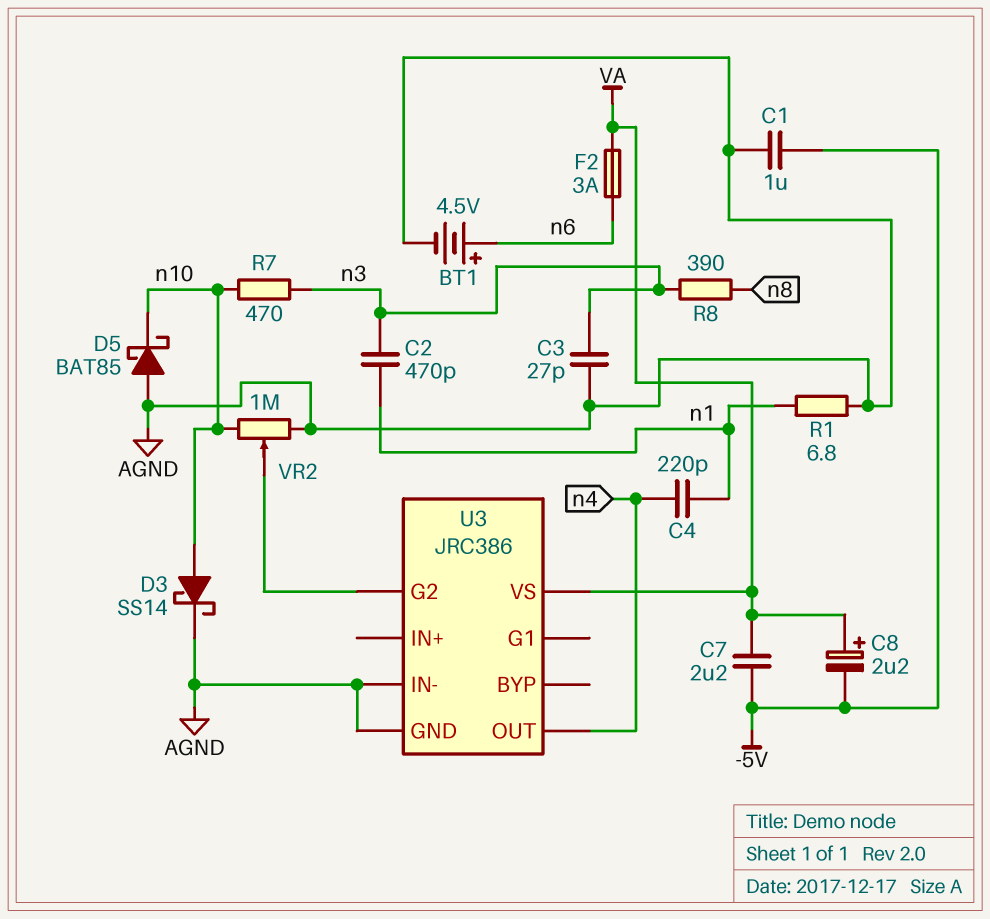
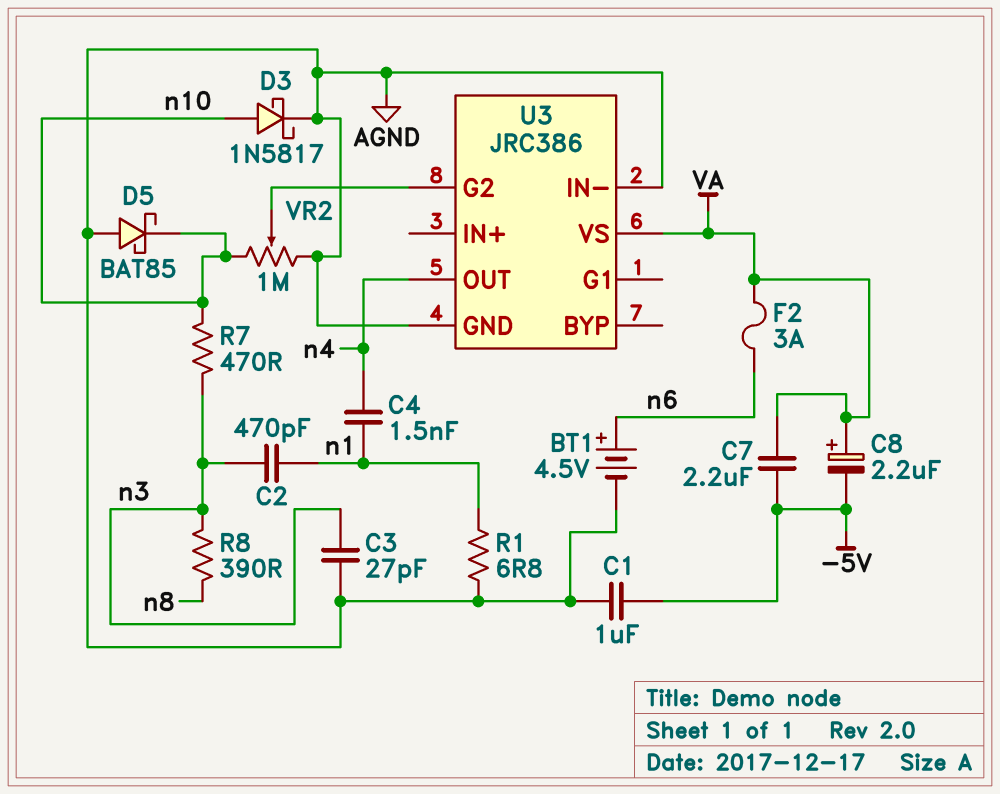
C4: 220pF (n1, n4) -> 1.5nF (n1, n4)
D3: schottky SS14 (A n10, K AGND) -> schottky 1N5817 (A n10, K AGND)

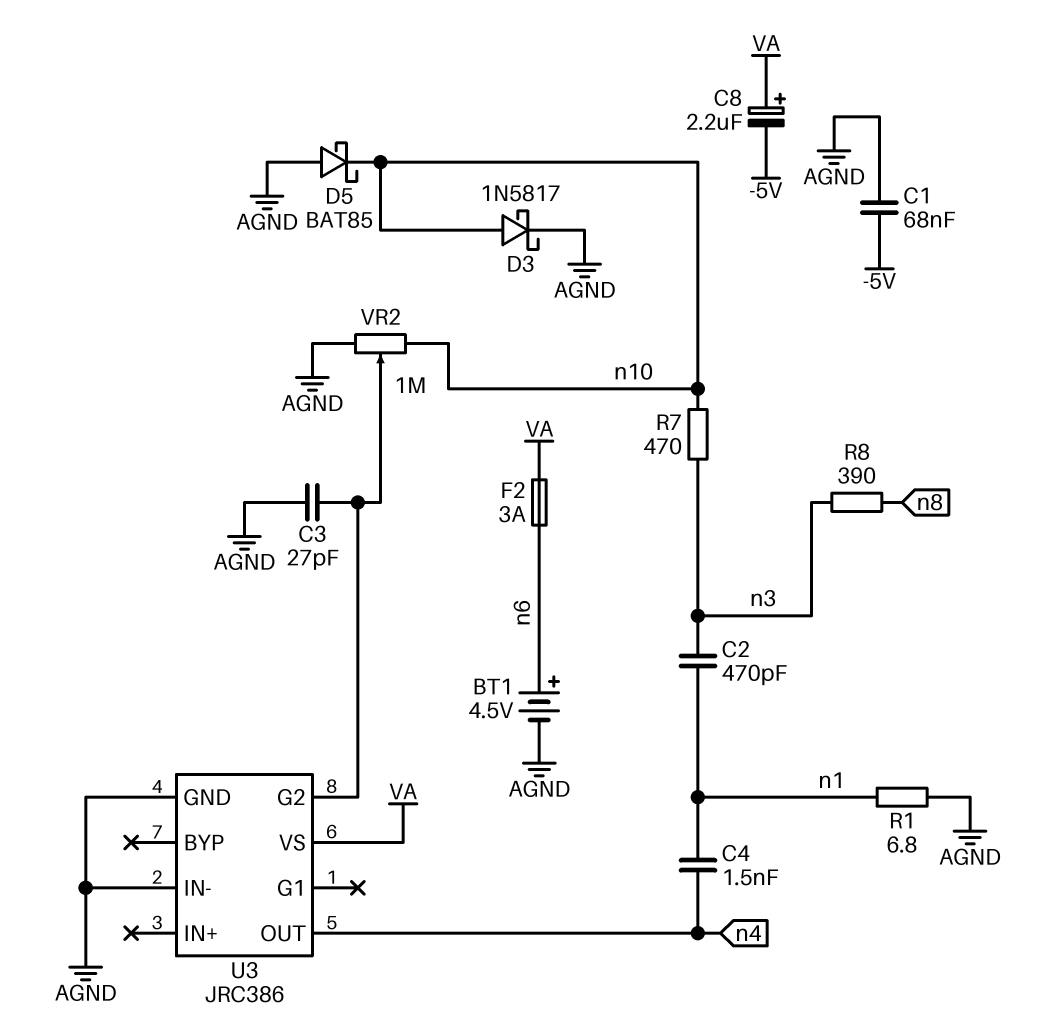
C1: 1uF (-5V, AGND) -> 68nF (-5V, AGND)
C3: 27pF (AGND, n3) -> 27pF (AGND, U3/G2)
C7: 2.2uF (-5V, VA) -> none

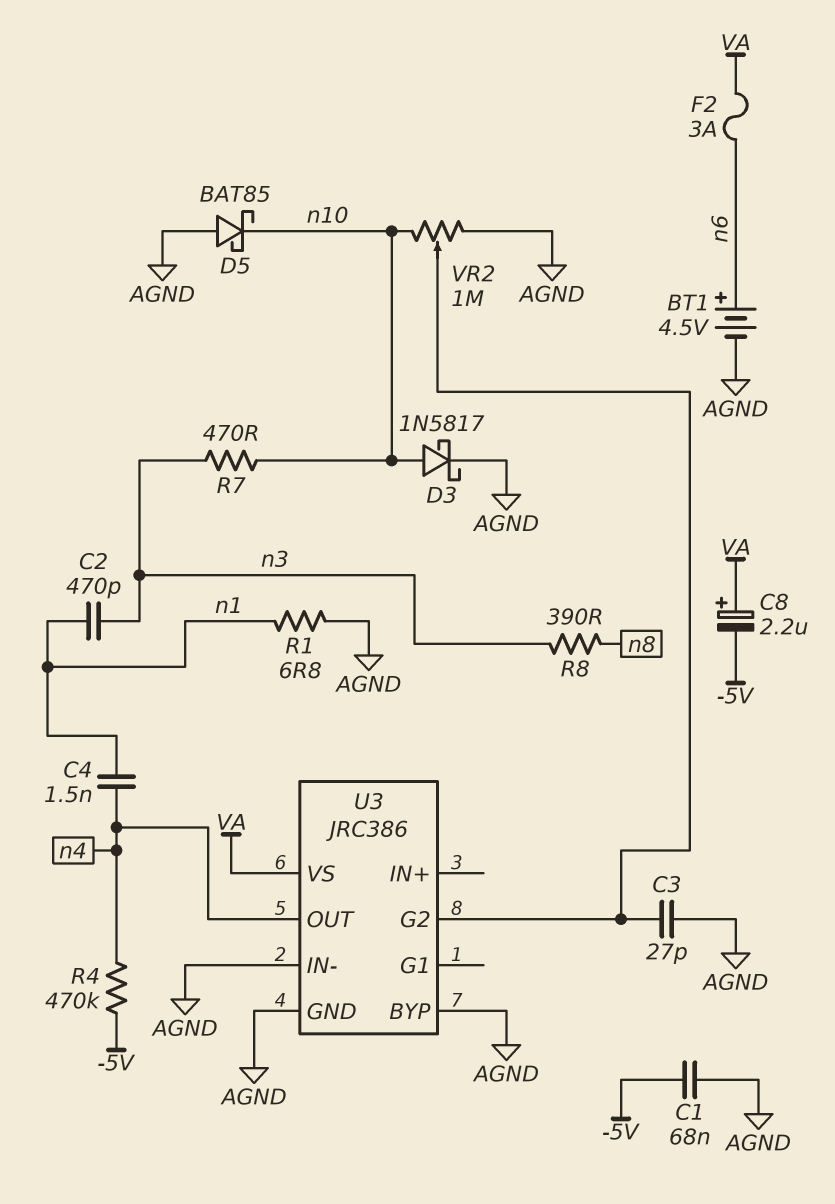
R4: none -> 470k (-5V, n4)
U3 pin BYP: none -> AGND

